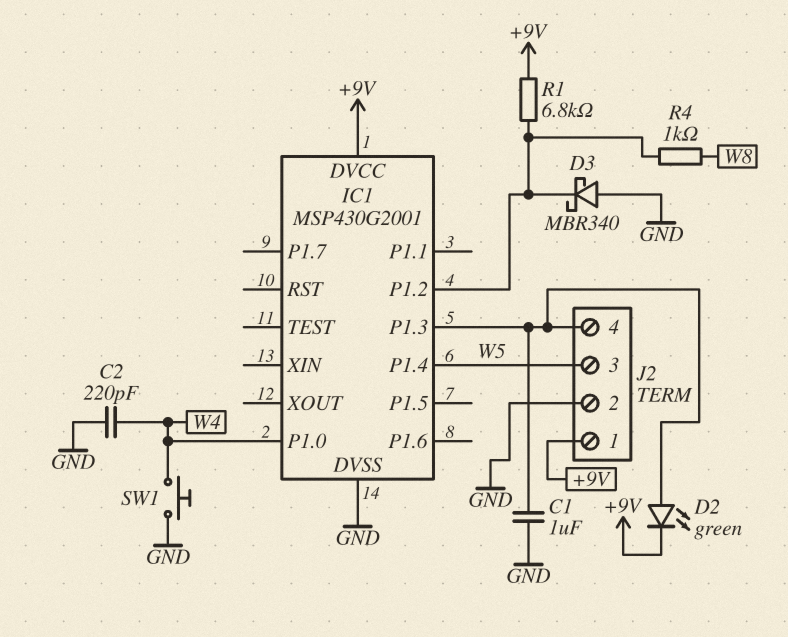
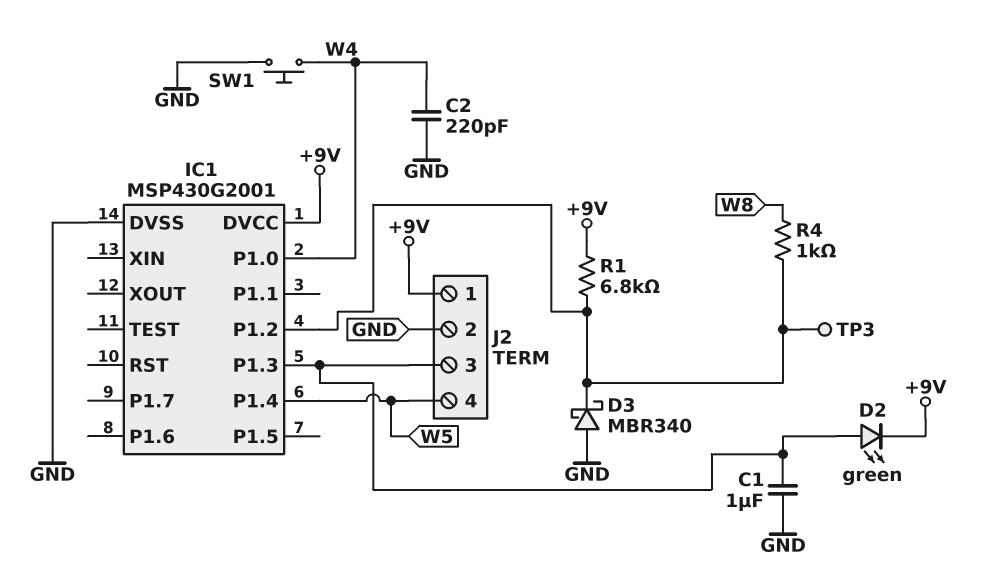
J2 pin 3: W5 -> IC1/P1.3
J2 pin 4: IC1/P1.3 -> W5
TP3: none -> test point (IC1/P1.2)

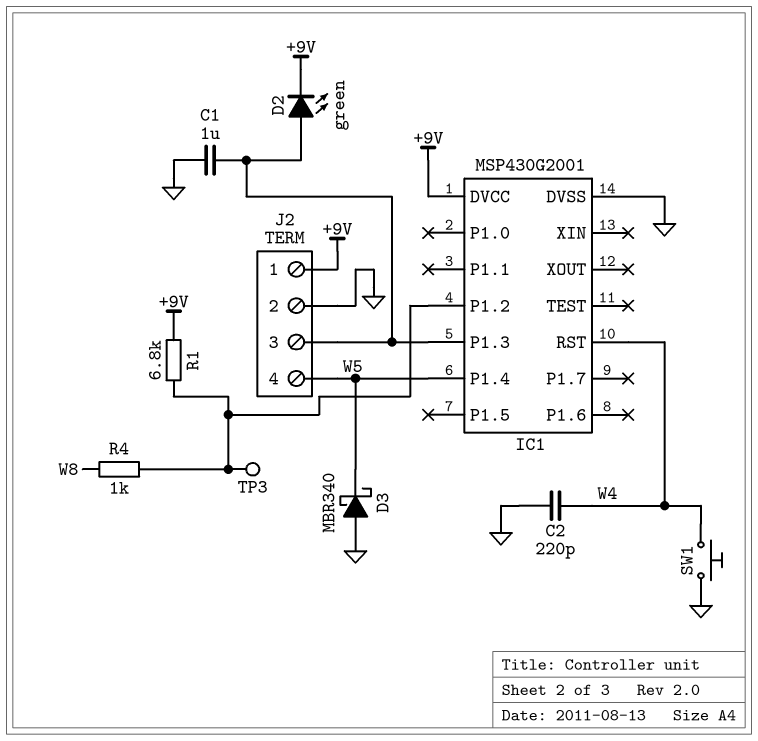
D3: schottky MBR340 (A GND, K IC1/P1.2) -> schottky MBR340 (A GND, K W5)
IC1 pin P1.0: W4 -> none
IC1 pin RST: none -> W4

